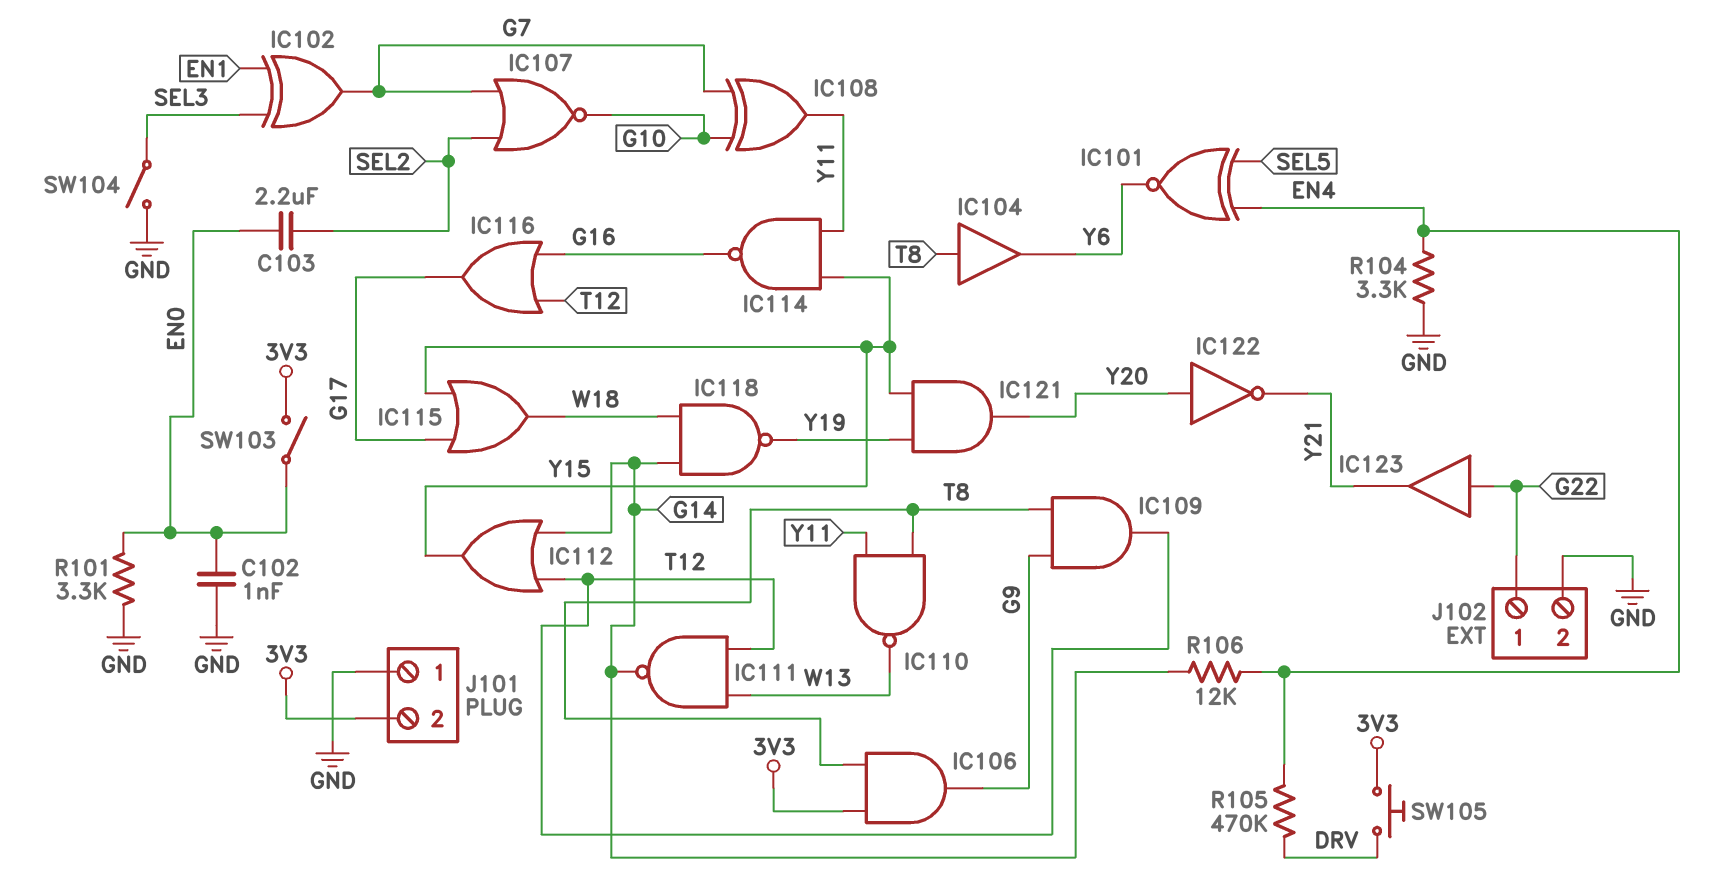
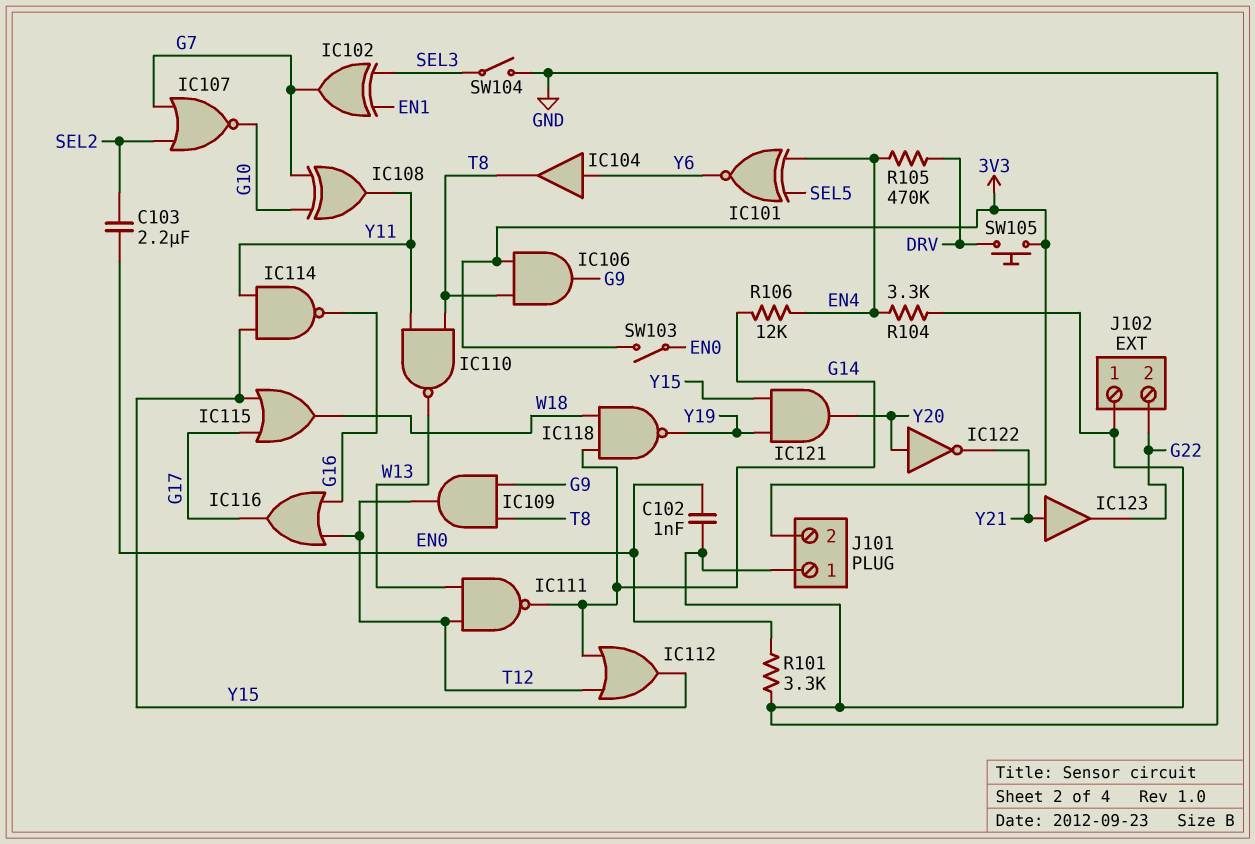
IC104: buffer (in T8, out Y6) -> buffer (in Y6, out T8)
IC123: buffer (in G22, out Y21) -> buffer (in Y21, out G22)
J102 pin 1: G22 -> GND
J102 pin 2: GND -> G22

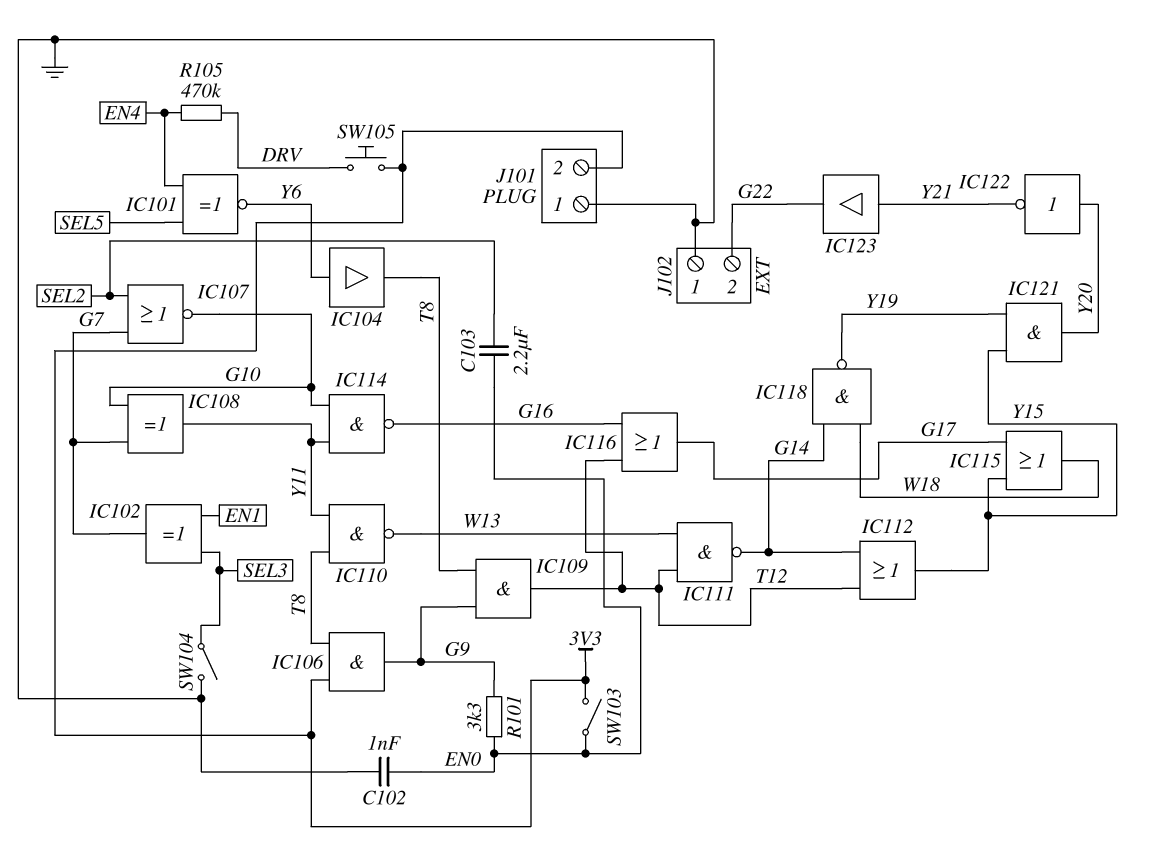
IC114: NAND (in Y11, in Y15, out G16) -> NAND (in G10, in Y11, out G16)
R101: 3.3k (EN0, GND) -> 3.3k (EN0, G9)
R104: 3.3k (EN4, GND) -> none
R106: 12k (EN4, G14) -> none

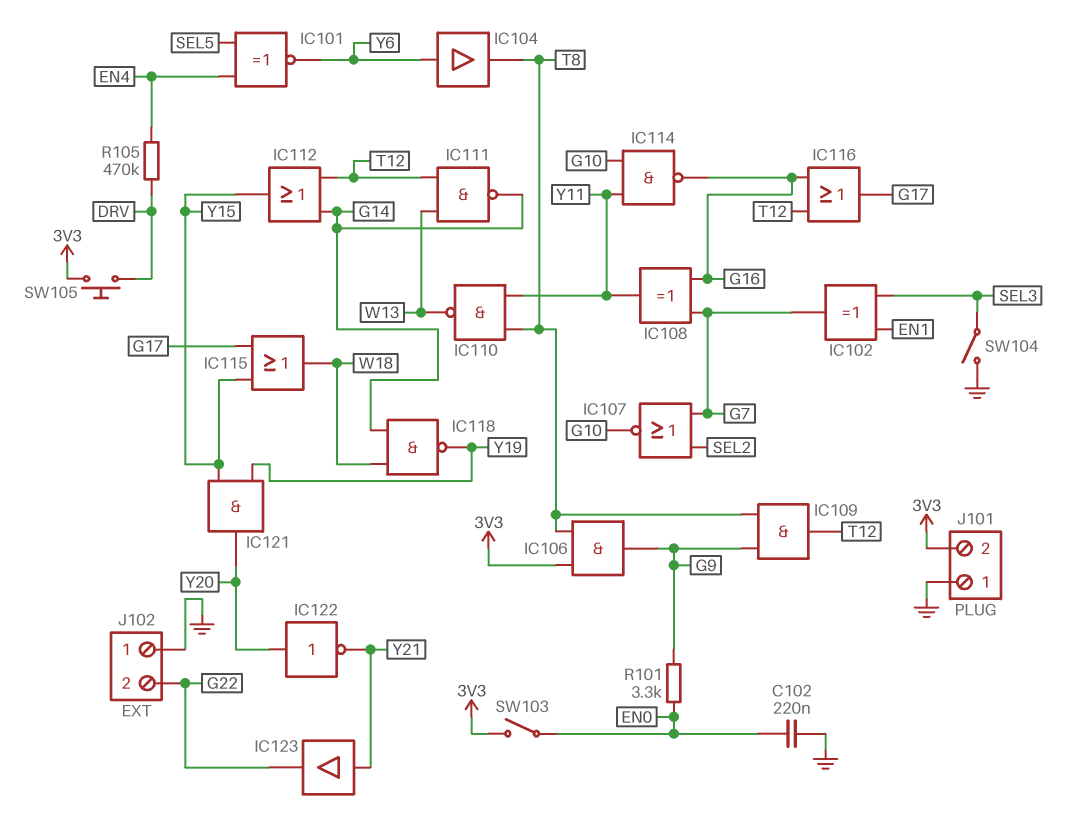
C102: 1nF (EN0, GND) -> 220nF (EN0, GND)
C103: 2.2uF (EN0, SEL2) -> none
IC108: XOR (in G7, in G10, out Y11) -> XOR (in G7, in G16, out Y11)

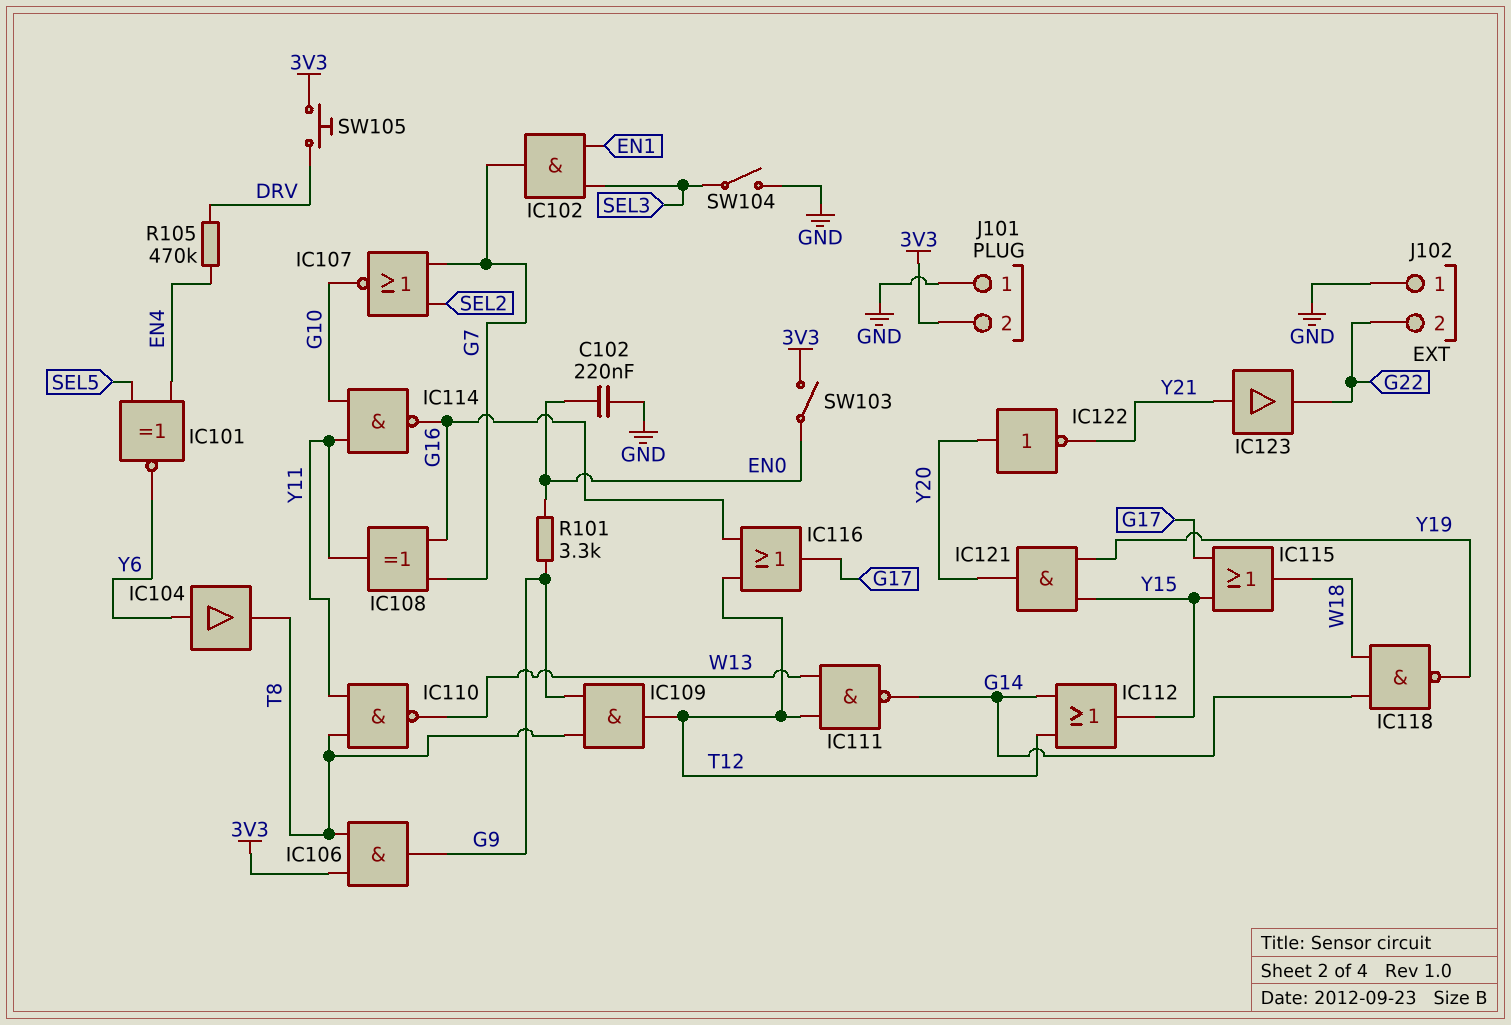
IC102: XOR (in EN1, in SEL3, out G7) -> AND (in EN1, in SEL3, out G7)

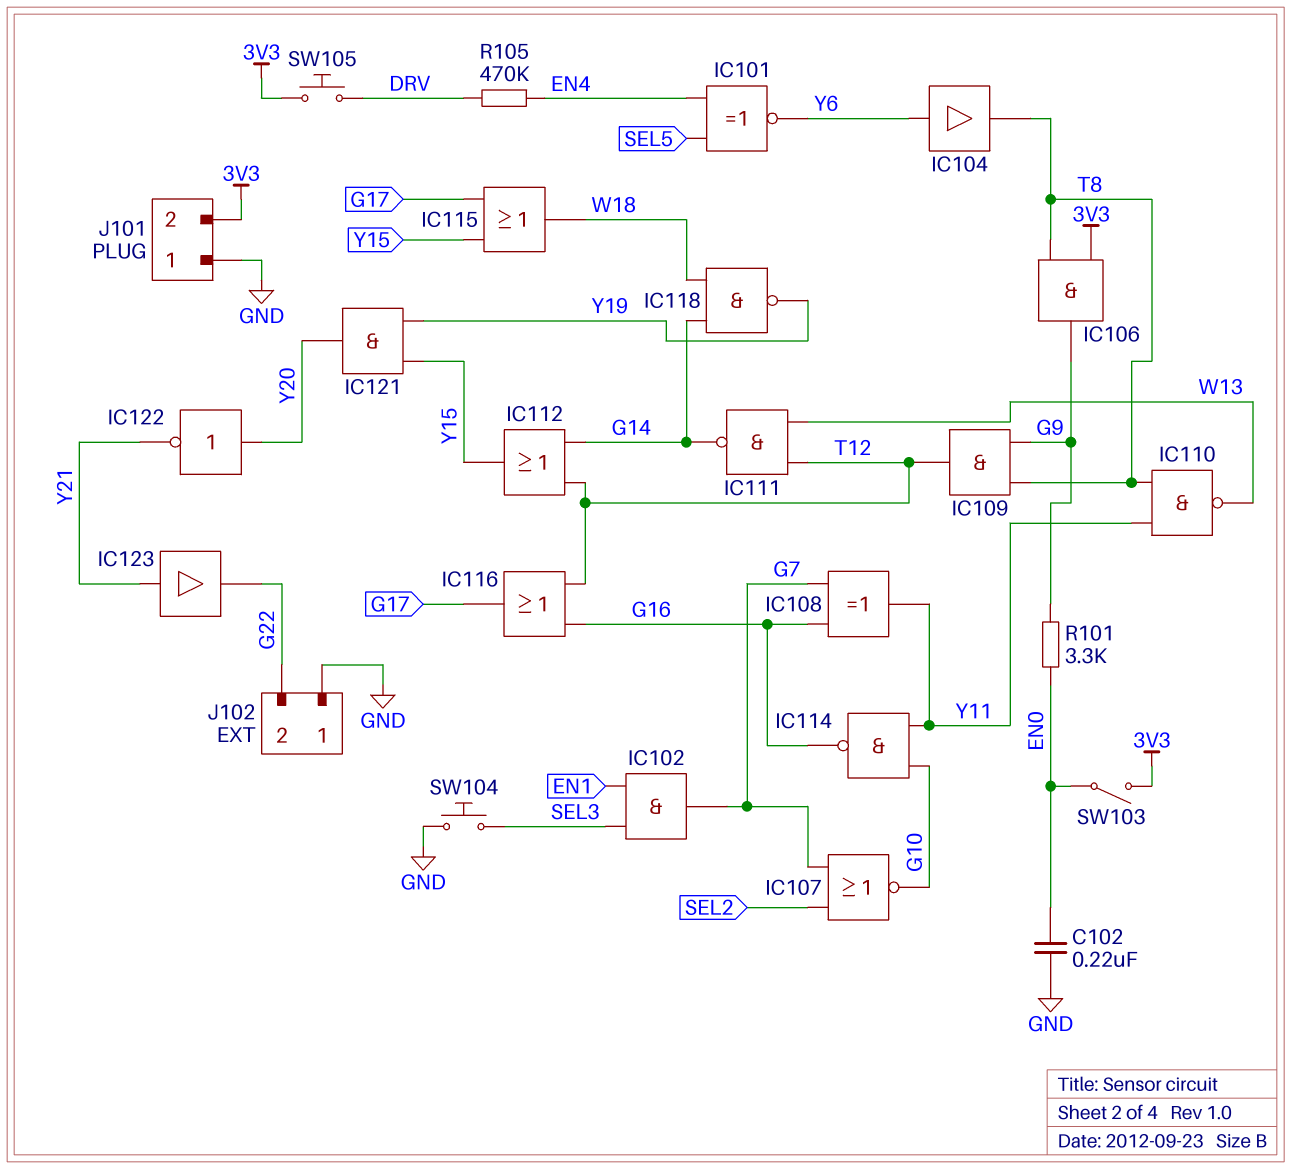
SW104: switch (GND, SEL3) -> button (GND, SEL3)

